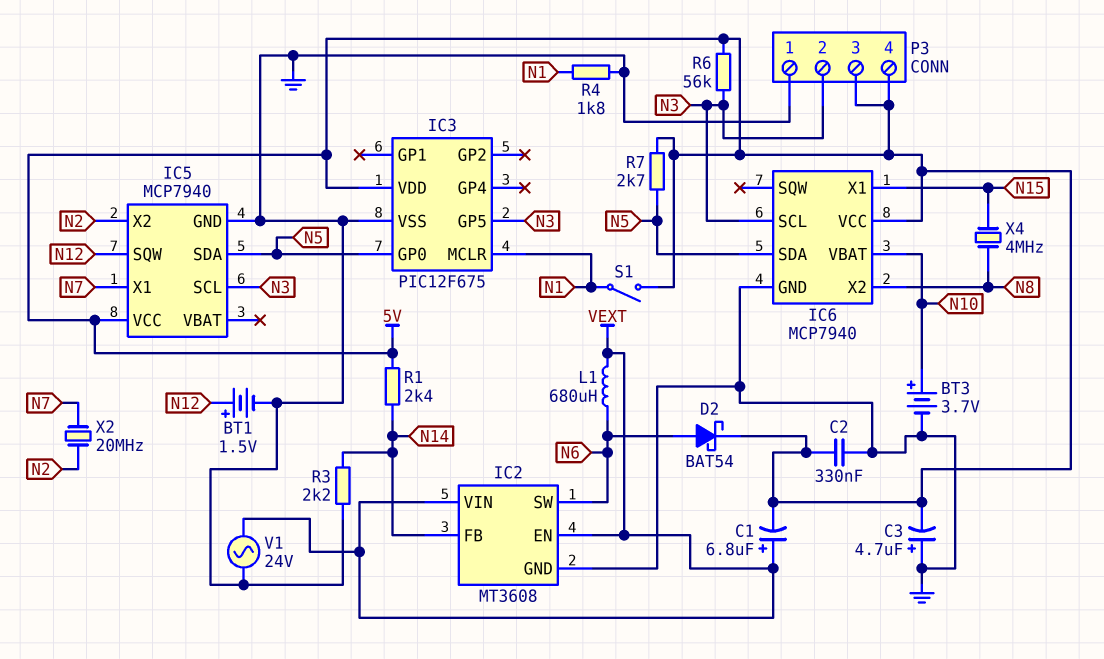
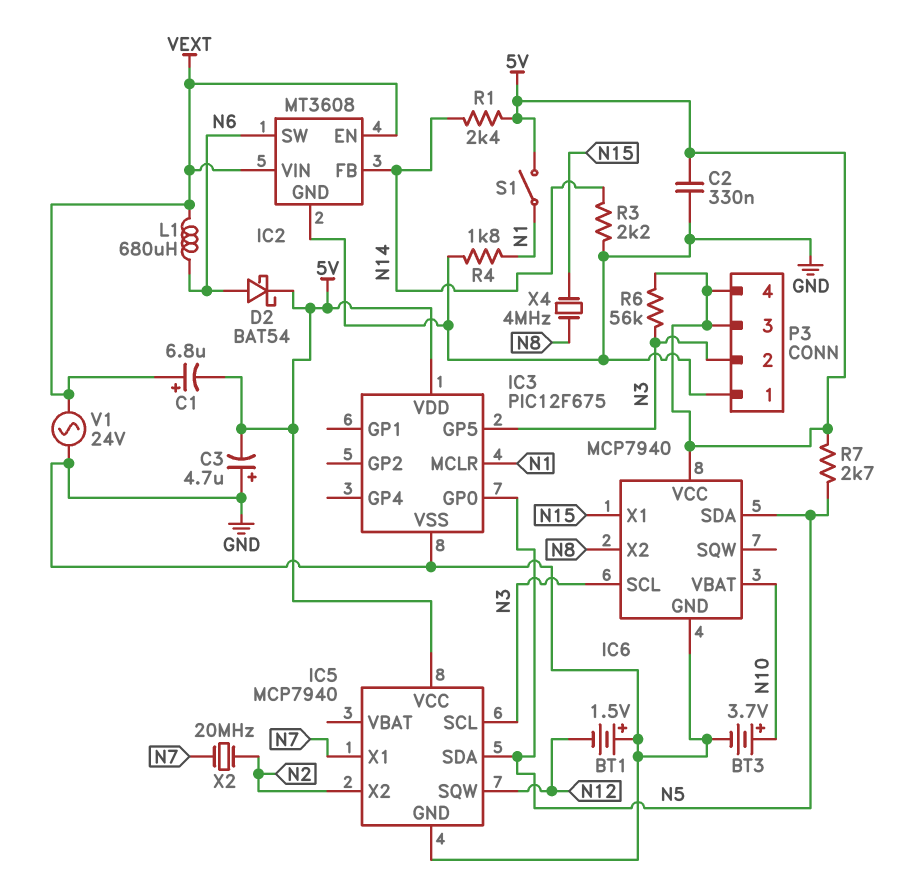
BT1: 1.5V (plus N12, minus GND) -> 1.5V (plus GND, minus N12)

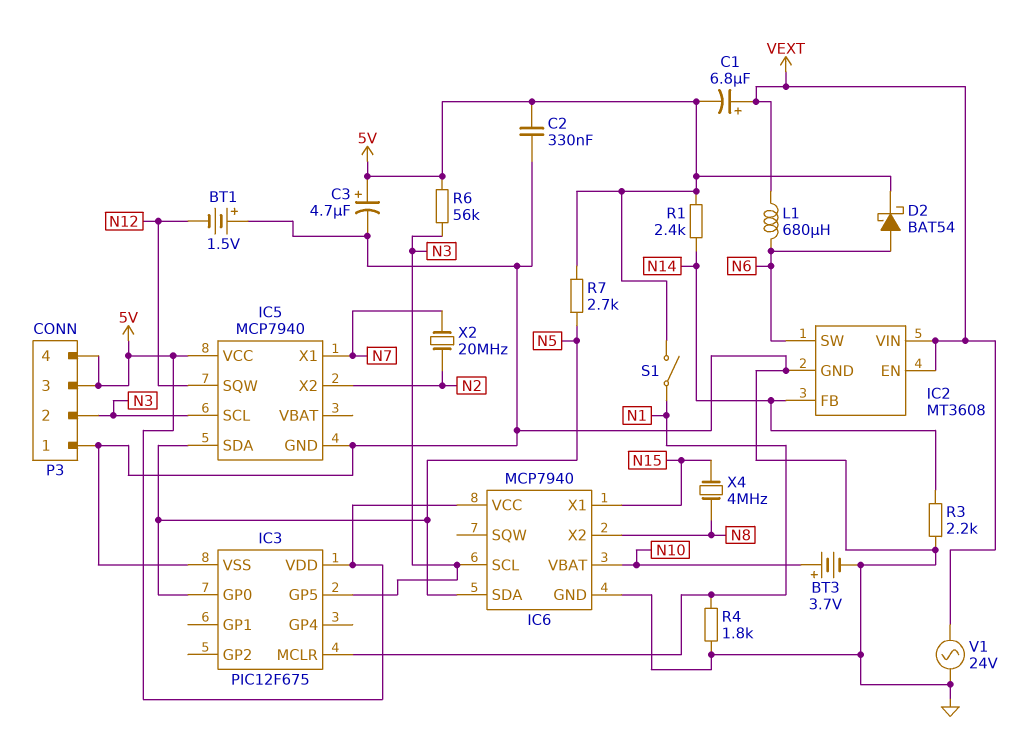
C3: 4.7uF (plus GND, minus 5V) -> 4.7uF (plus 5V, minus GND)

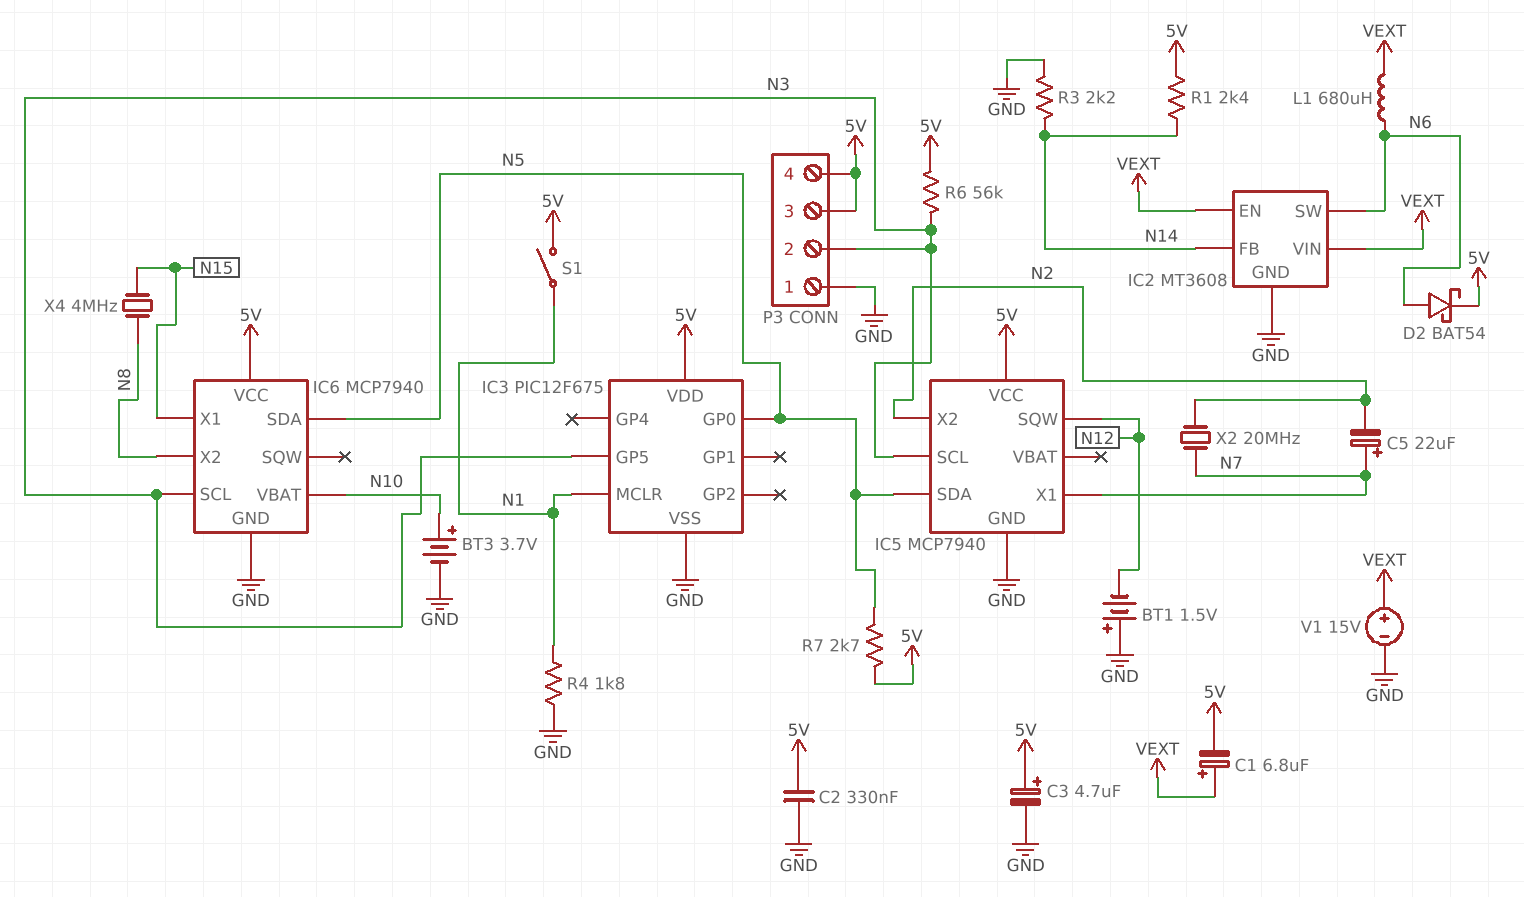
C5: none -> 22uF (plus N7, minus N2)
V1: AC 24V (GND, VEXT) -> 15V (plus VEXT, minus GND)

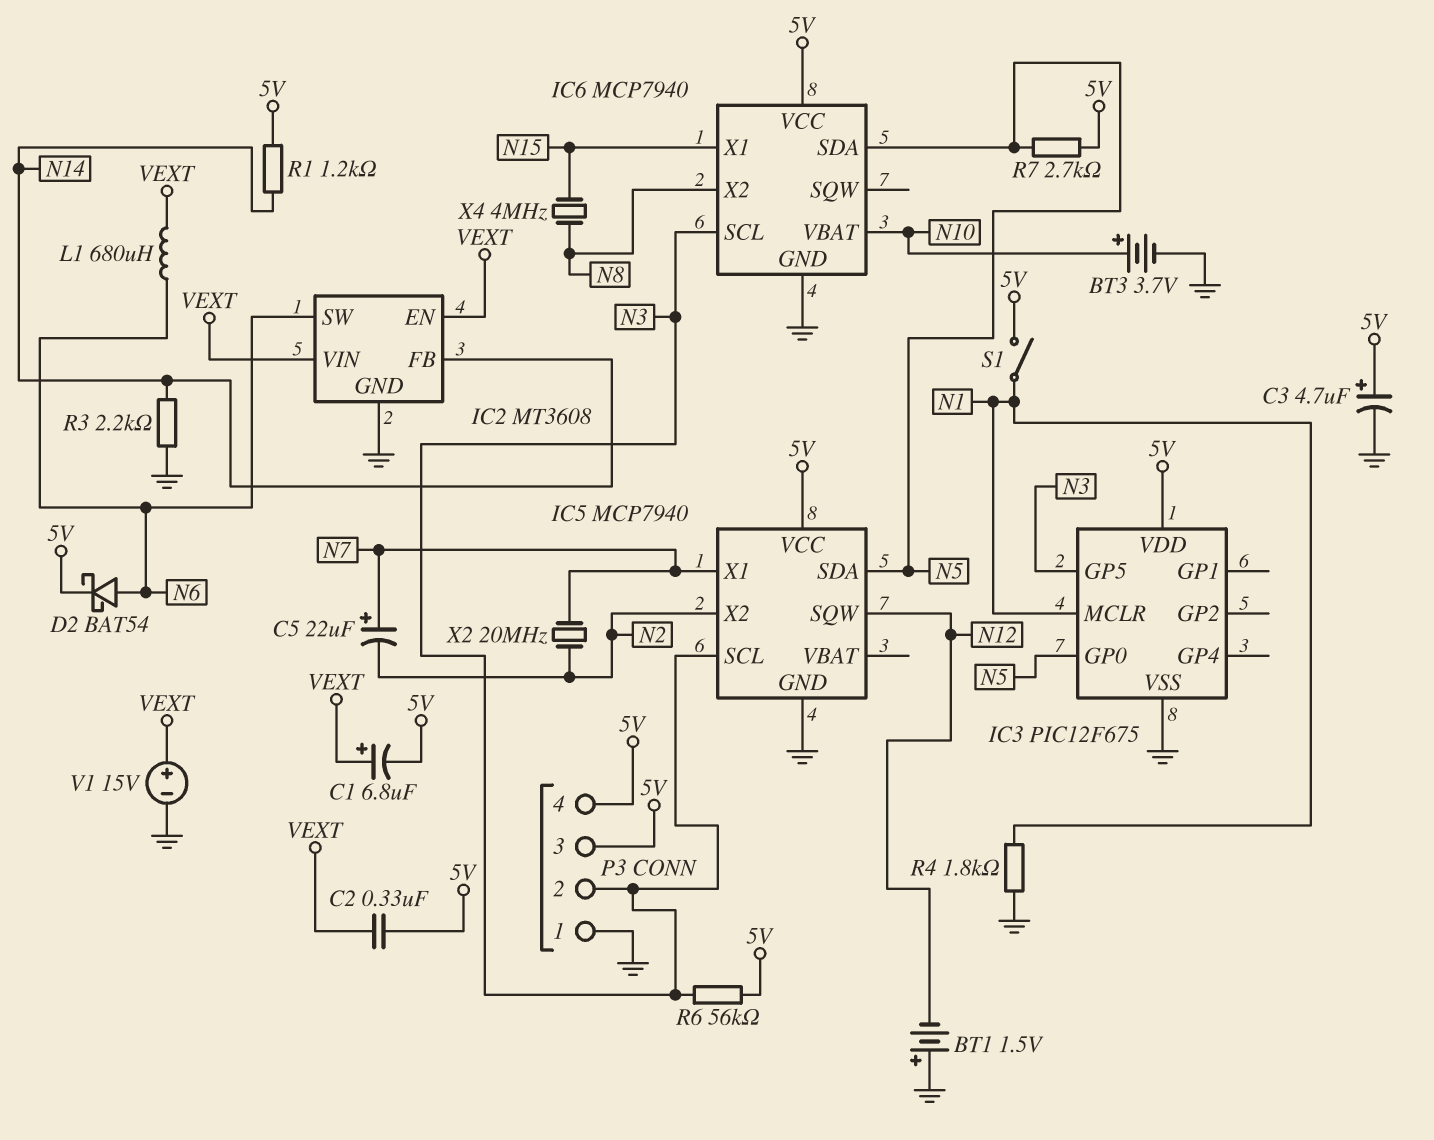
C2: 330nF (5V, GND) -> 330nF (5V, VEXT)
R1: 2.4k (5V, N14) -> 1.2k (5V, N14)

